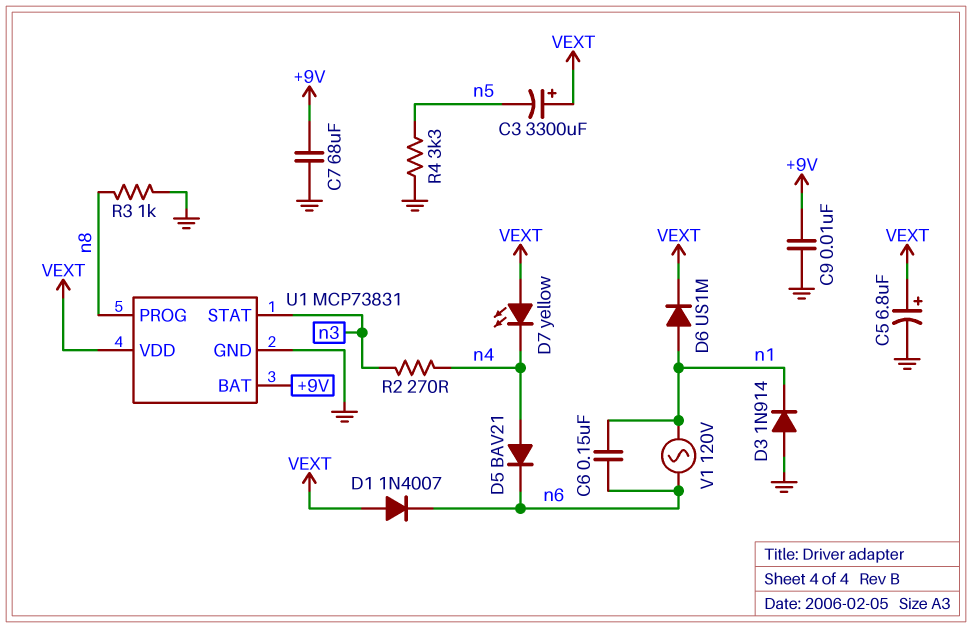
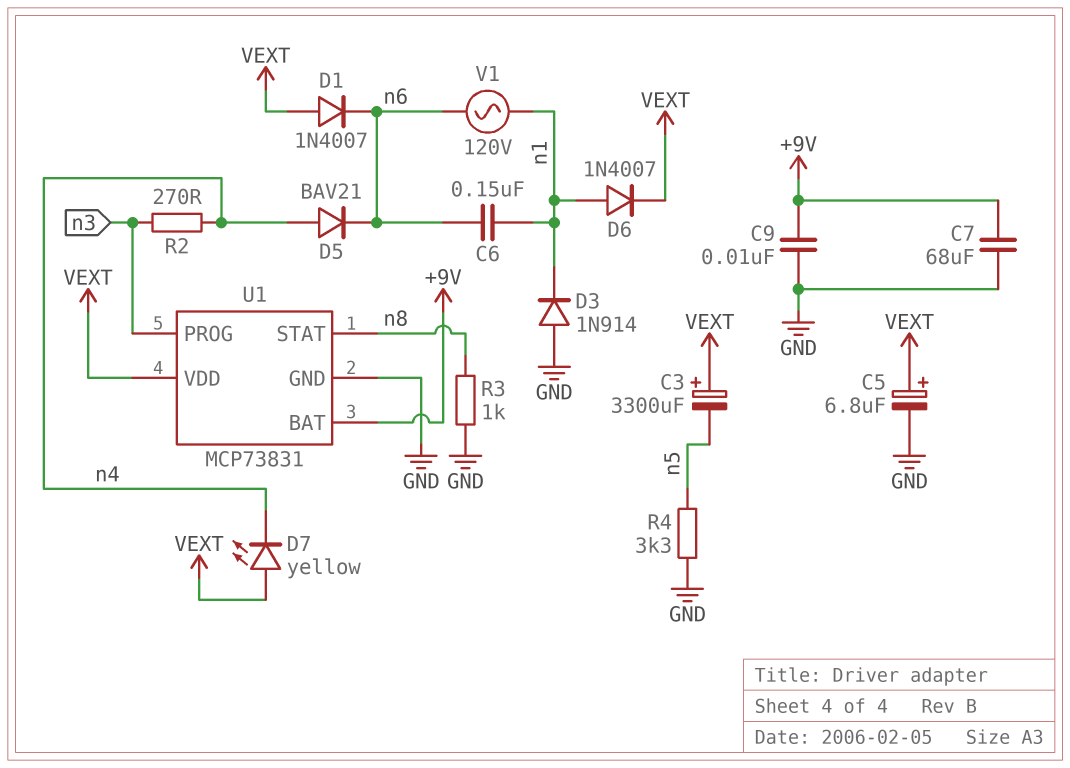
D6: diode US1M (A n1, K VEXT) -> diode 1N4007 (A n1, K VEXT)
U1 pin PROG: n8 -> n3
U1 pin STAT: n3 -> n8

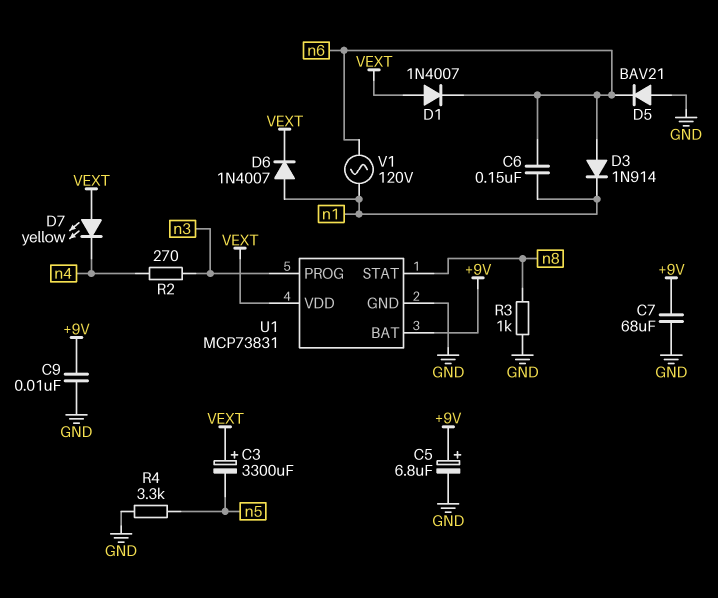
C5: 6.8uF (plus VEXT, minus GND) -> 6.8uF (plus +9V, minus GND)
D3: diode 1N914 (A GND, K n1) -> diode 1N914 (A n6, K n1)
D5: diode BAV21 (A n4, K n6) -> diode BAV21 (A GND, K n6)

